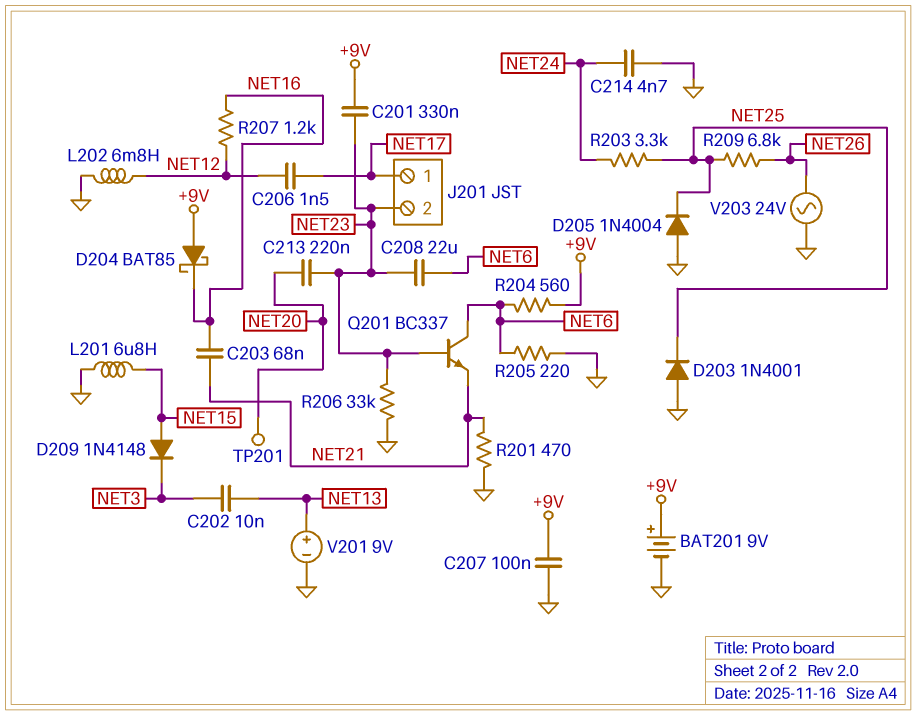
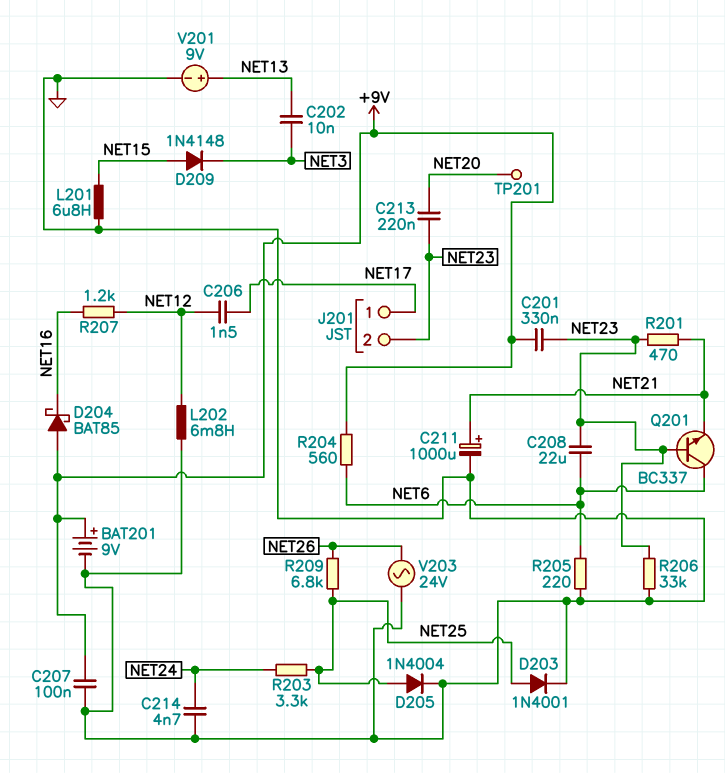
C203: 68nF (NET16, NET21) -> none
C211: none -> 1000uF (plus NET21, minus GND)
D203: diode 1N4001 (A GND, K NET25) -> diode 1N4001 (A NET25, K GND)
D205: diode 1N4004 (A GND, K NET25) -> diode 1N4004 (A NET25, K GND)
R201: 470 (GND, NET21) -> 470 (NET21, NET23)

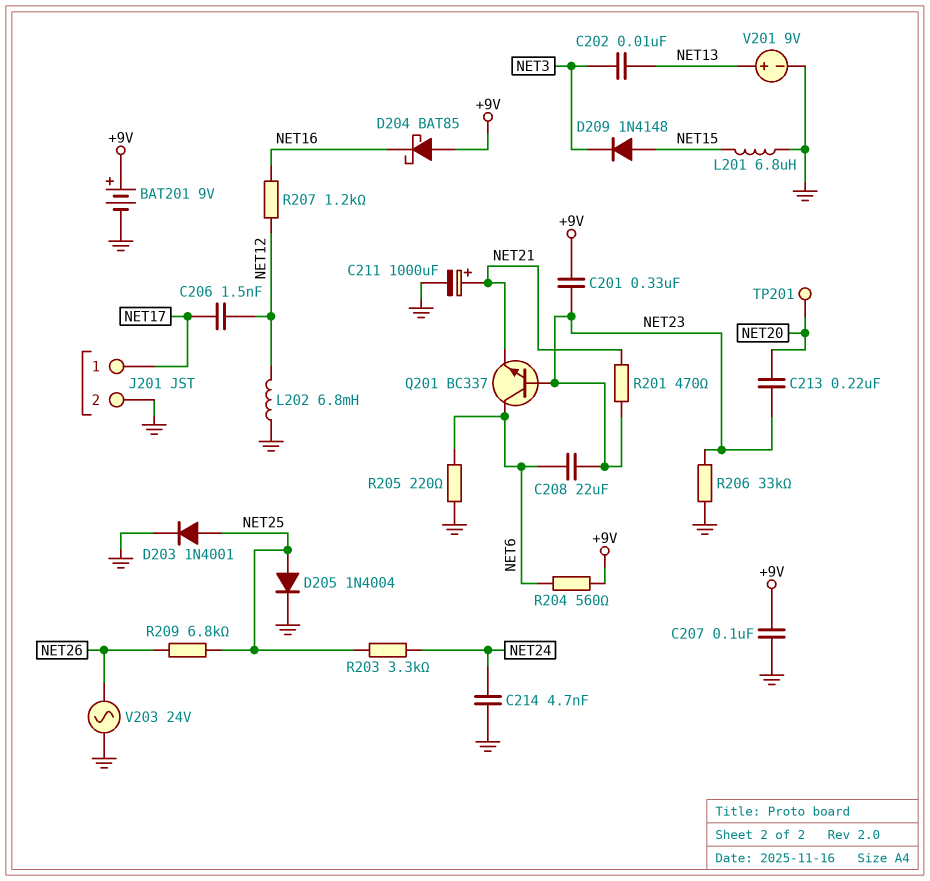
J201 pin 2: NET23 -> GND

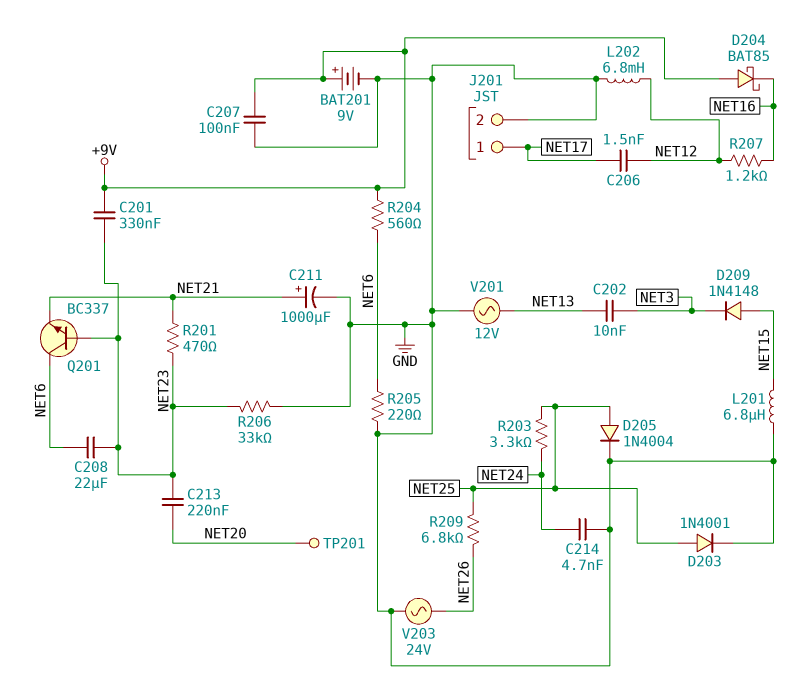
V201: 9V (plus NET13, minus GND) -> AC 12V (GND, NET13)

